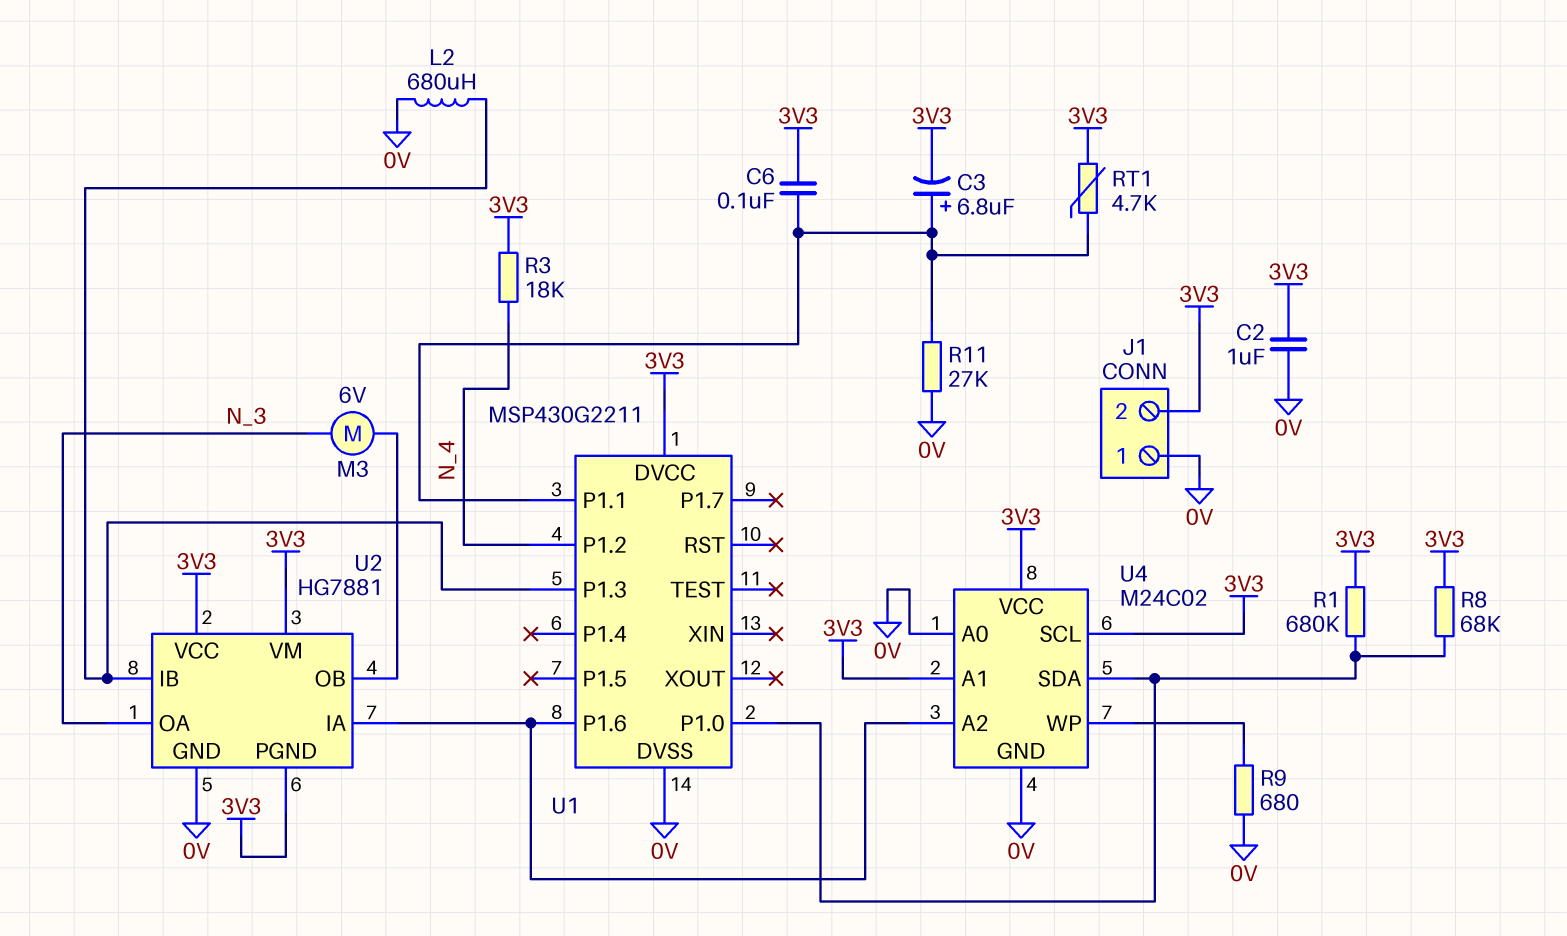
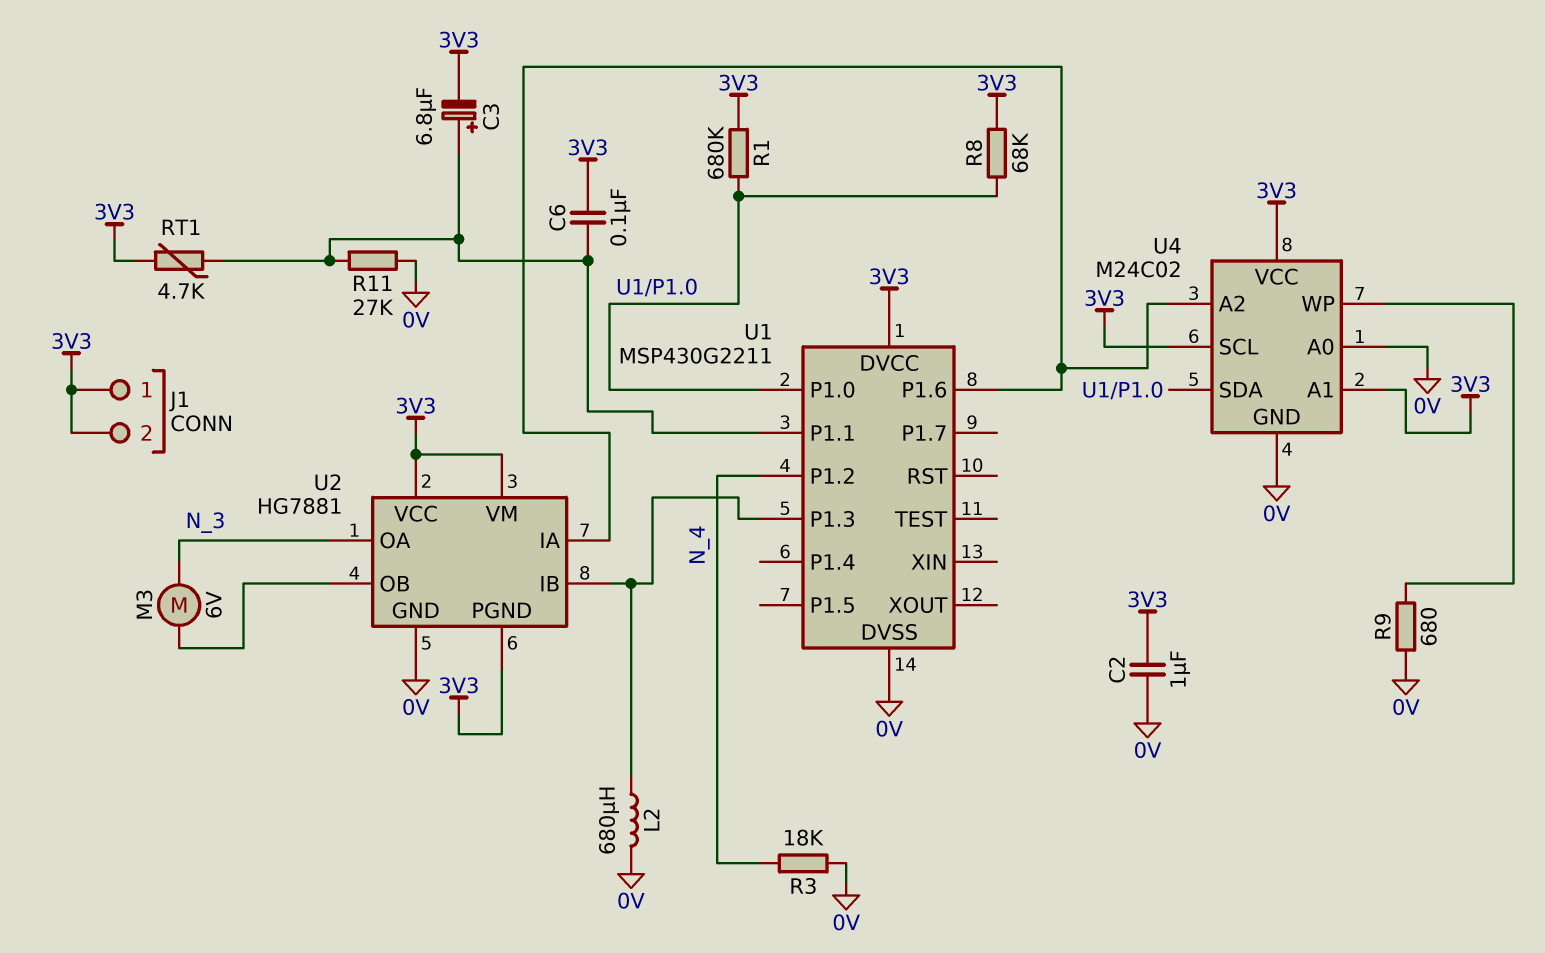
J1 pin 1: 0V -> 3V3
R3: 18k (3V3, N_4) -> 18k (0V, N_4)

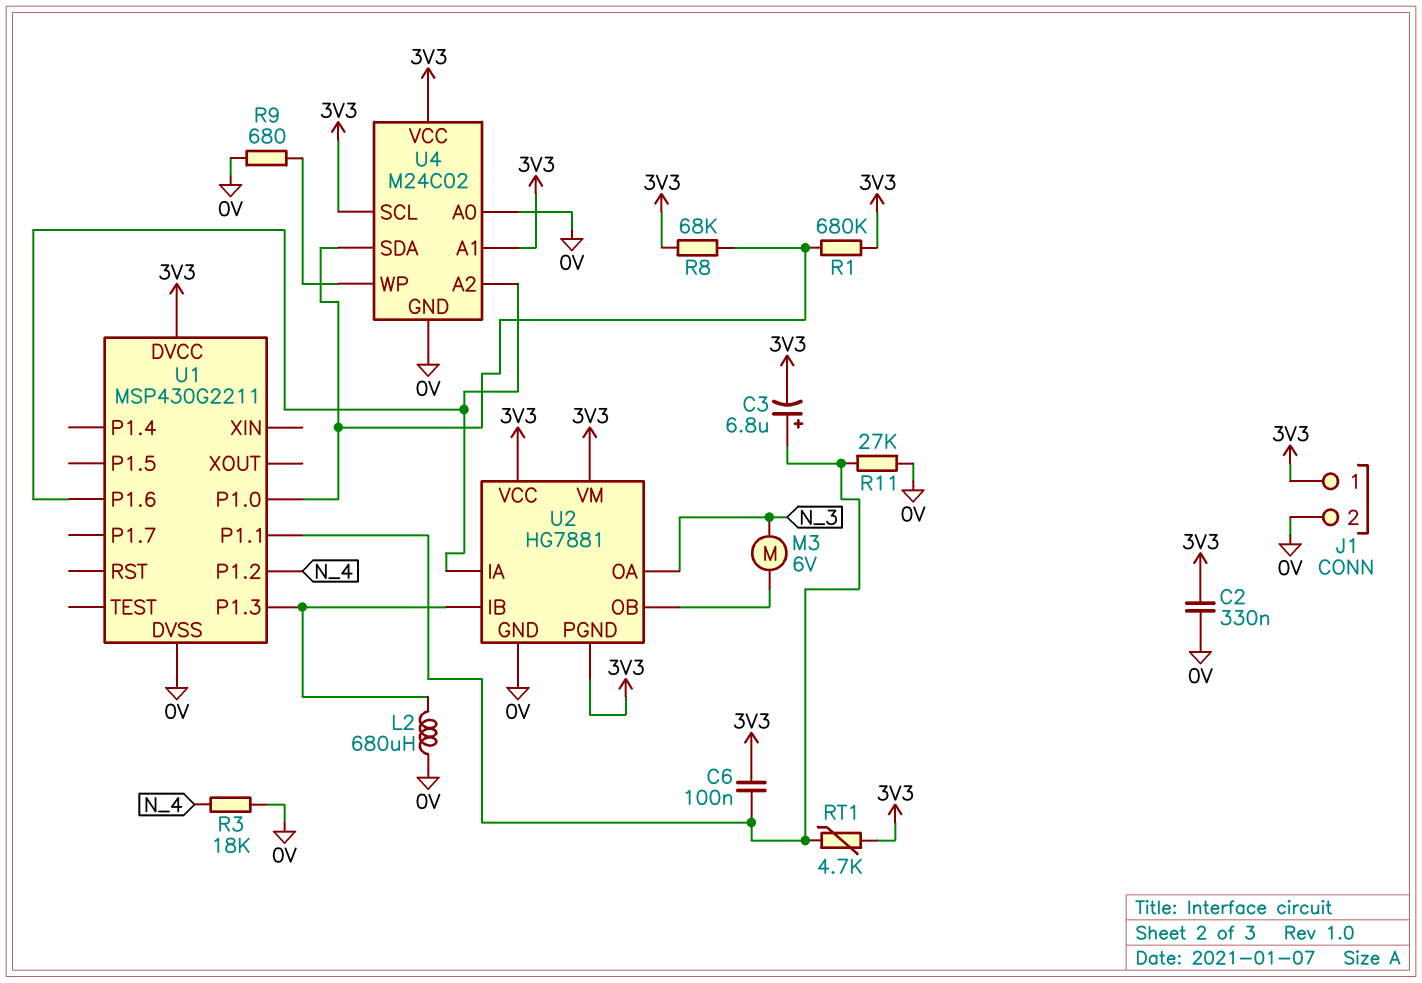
C2: 1uF (0V, 3V3) -> 330nF (0V, 3V3)
J1 pin 2: 3V3 -> 0V

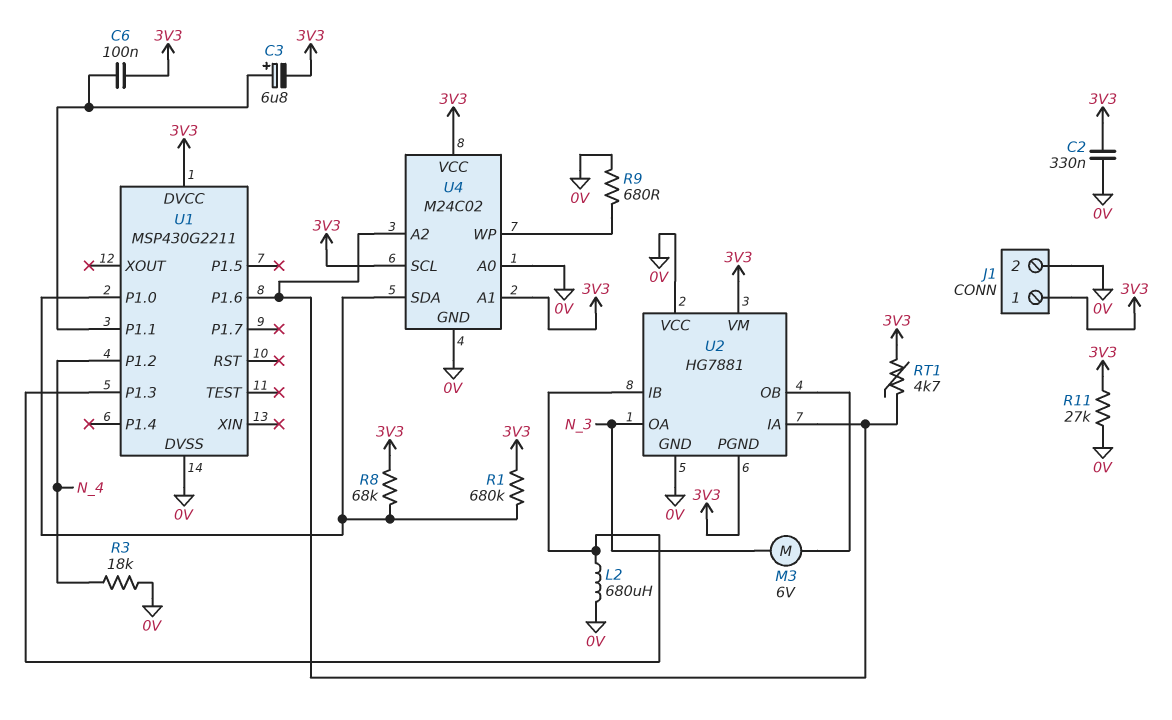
R11: 27k (0V, U1/P1.1) -> 27k (0V, 3V3)
RT1: 4.7k (3V3, U1/P1.1) -> 4.7k (3V3, U1/P1.6)
U2 pin VCC: 3V3 -> 0V

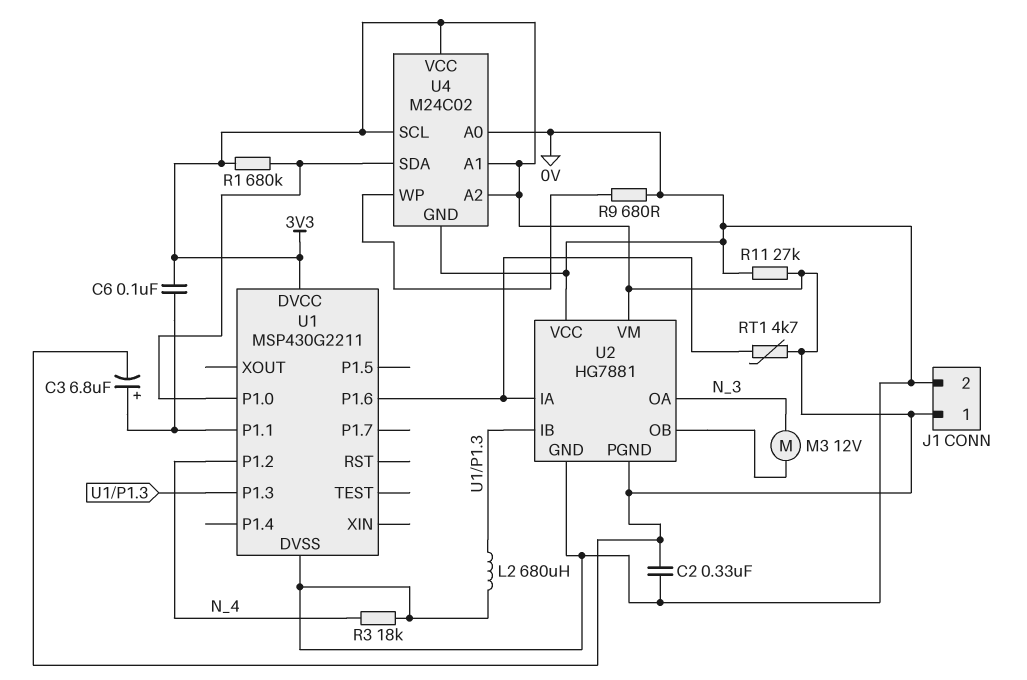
M3: motor 6V (N_3, U2/OB) -> motor 12V (N_3, U2/OB)
R8: 68k (3V3, U1/P1.0) -> none
U4 pin A2: U1/P1.6 -> 3V3

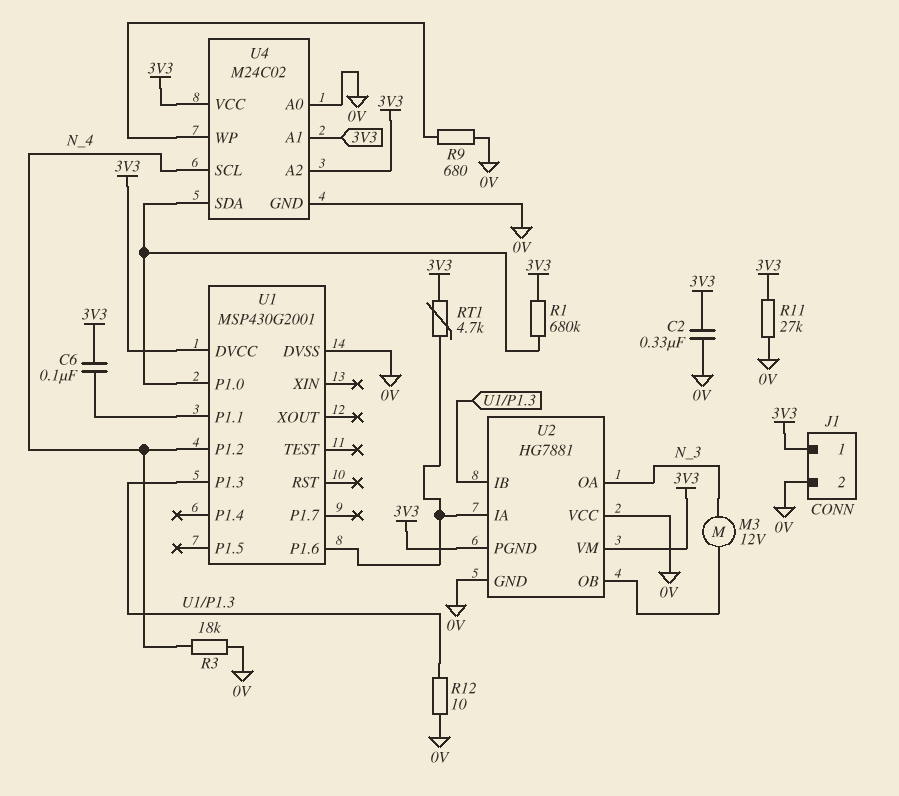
C3: 6.8uF (plus U1/P1.1, minus 3V3) -> none
L2: 680uH (0V, U1/P1.3) -> none
R12: none -> 10 (0V, U1/P1.3)
U1: MSP430G2211 -> MSP430G2001
U4 pin SCL: 3V3 -> N_4

